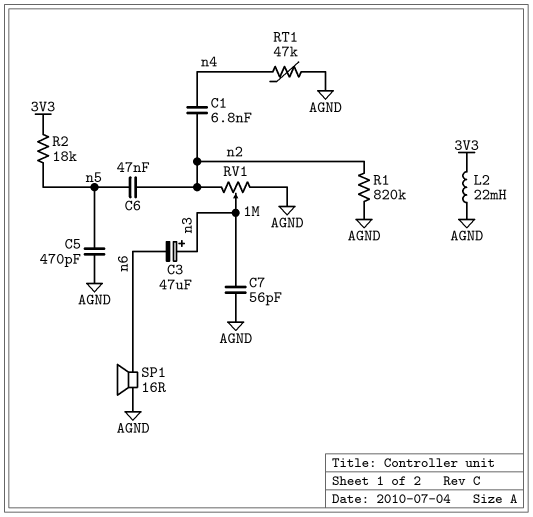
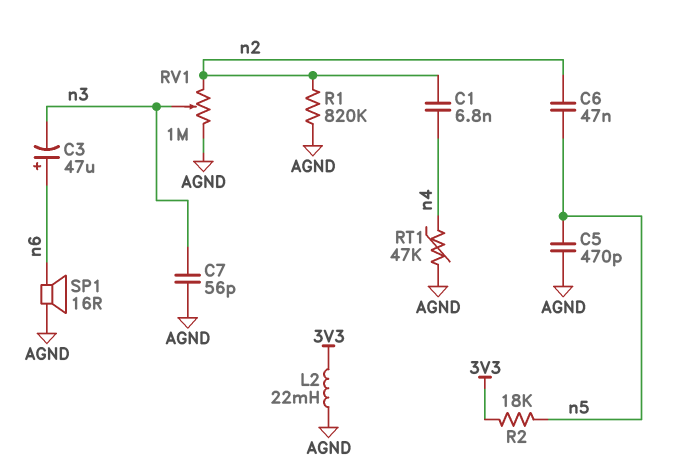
C3: 47uF (plus n3, minus n6) -> 47uF (plus n6, minus n3)

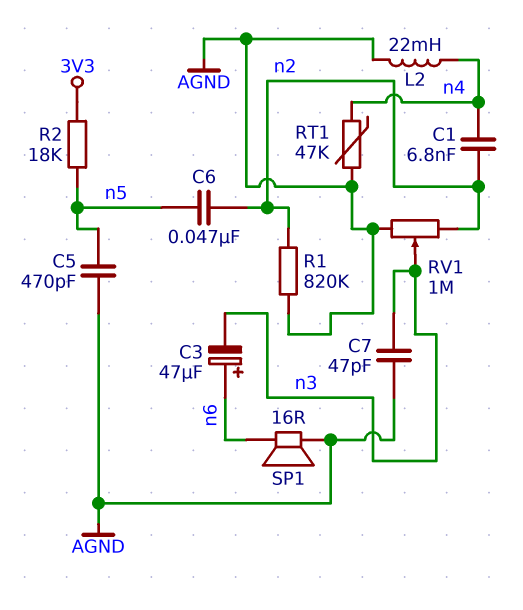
C7: 56pF (AGND, n3) -> 47pF (AGND, n3)
L2: 22mH (3V3, AGND) -> 22mH (AGND, n4)

